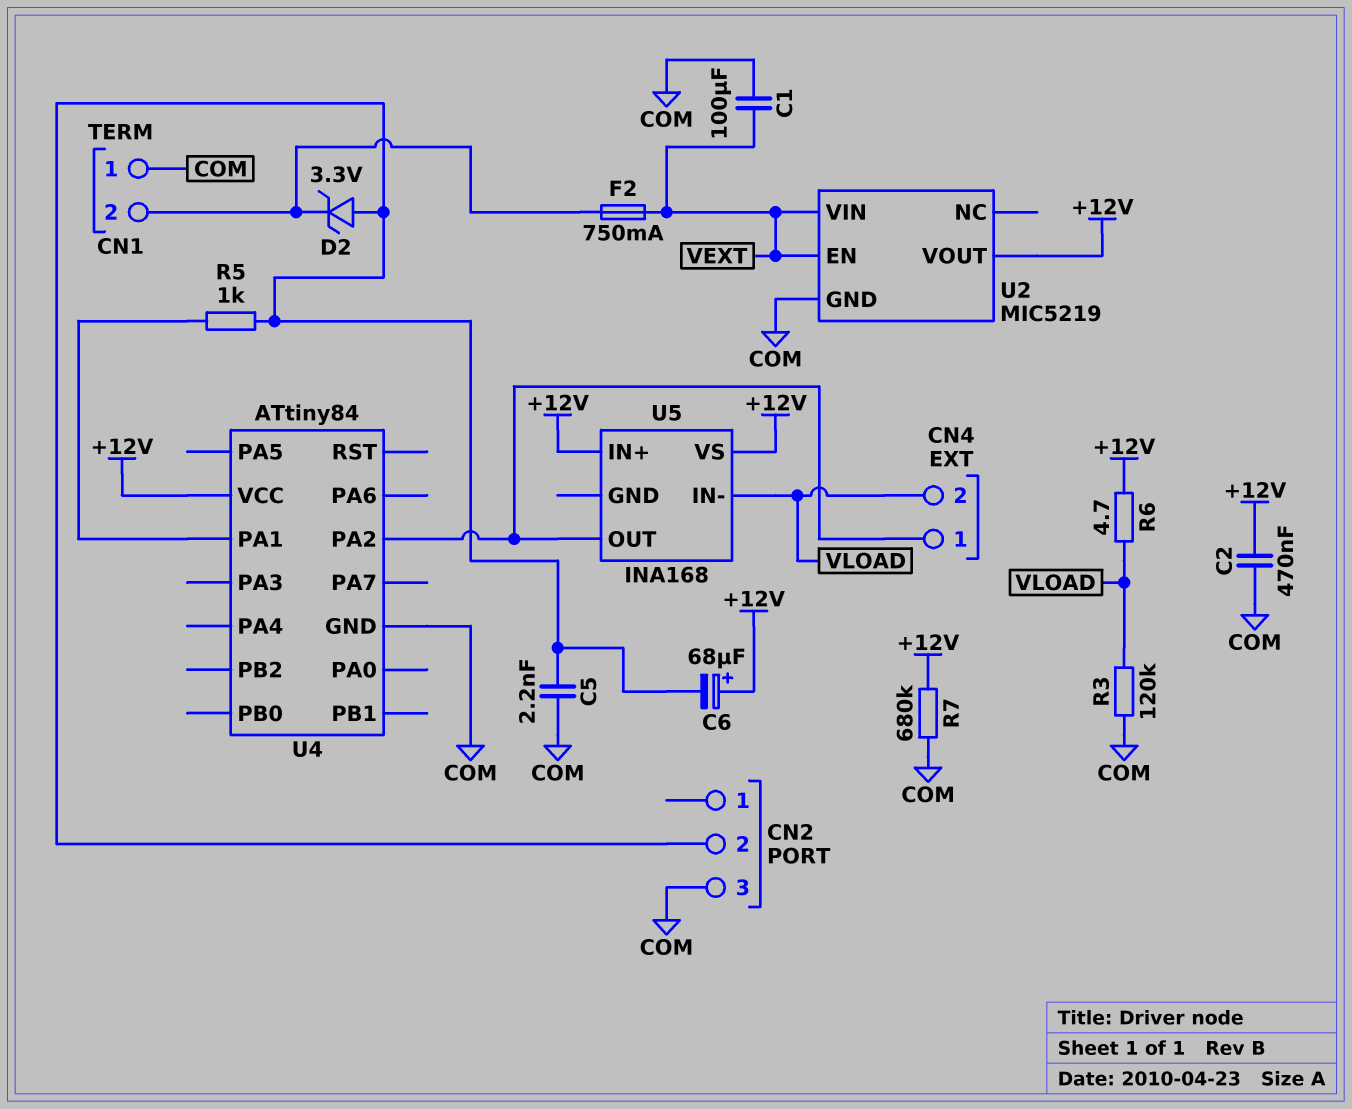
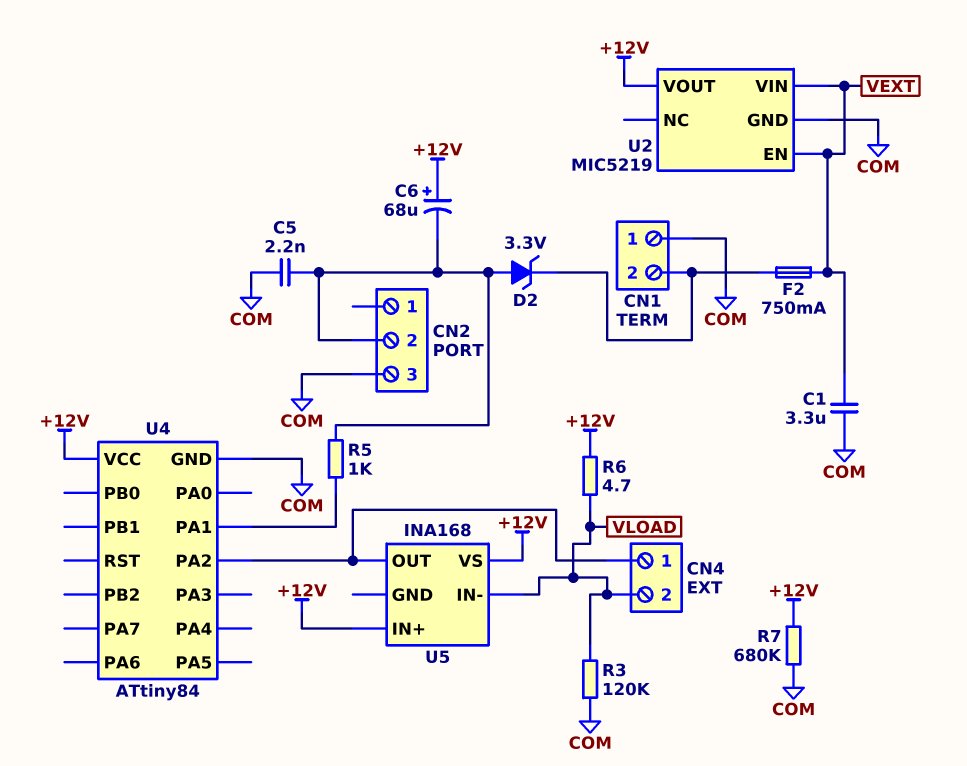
C1: 100uF (COM, VEXT) -> 3.3uF (COM, VEXT)
C2: 470nF (+12V, COM) -> none

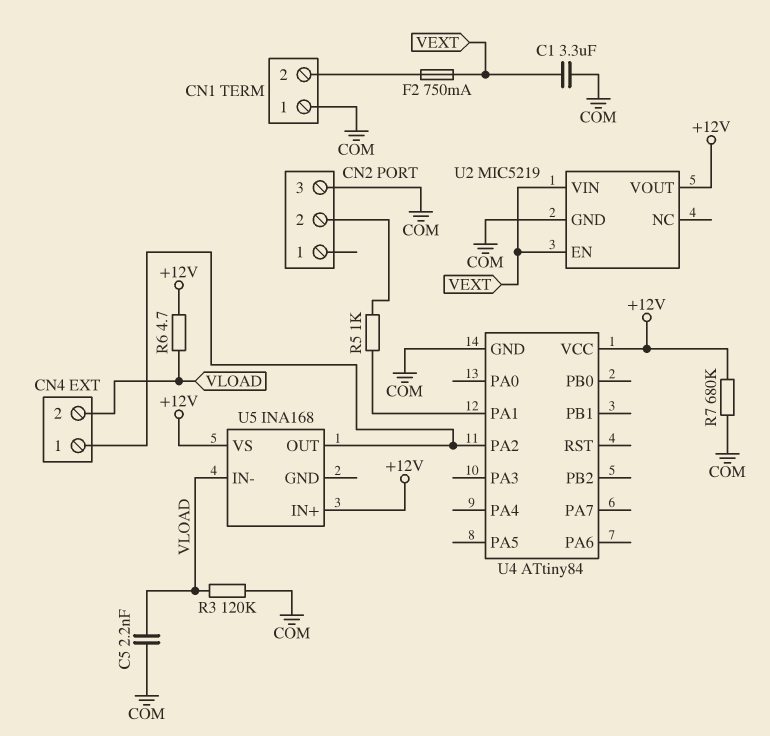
C5: 2.2nF (CN2/2, COM) -> 2.2nF (COM, VLOAD)
C6: 68uF (plus +12V, minus CN2/2) -> none
D2: zener 3.3V (A CN2/2, K CN1/2) -> none

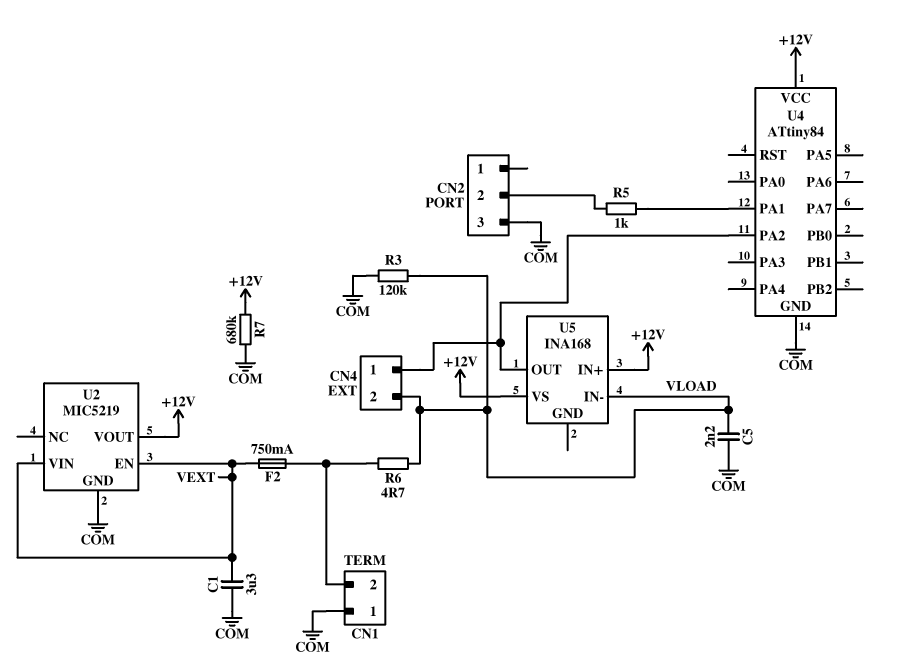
R6: 4.7 (+12V, VLOAD) -> 4.7 (CN1/2, VLOAD)

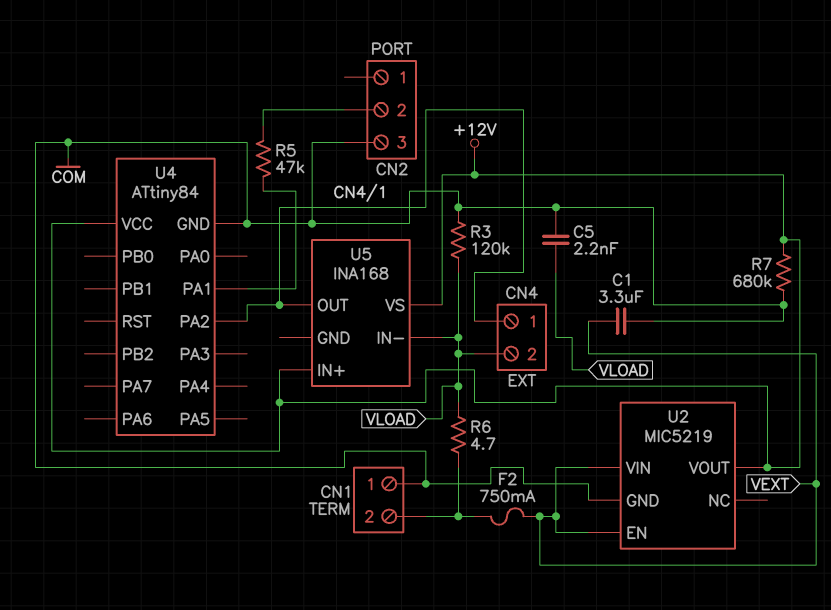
R5: 1k (CN2/2, U4/PA1) -> 47k (CN2/2, U4/PA1)

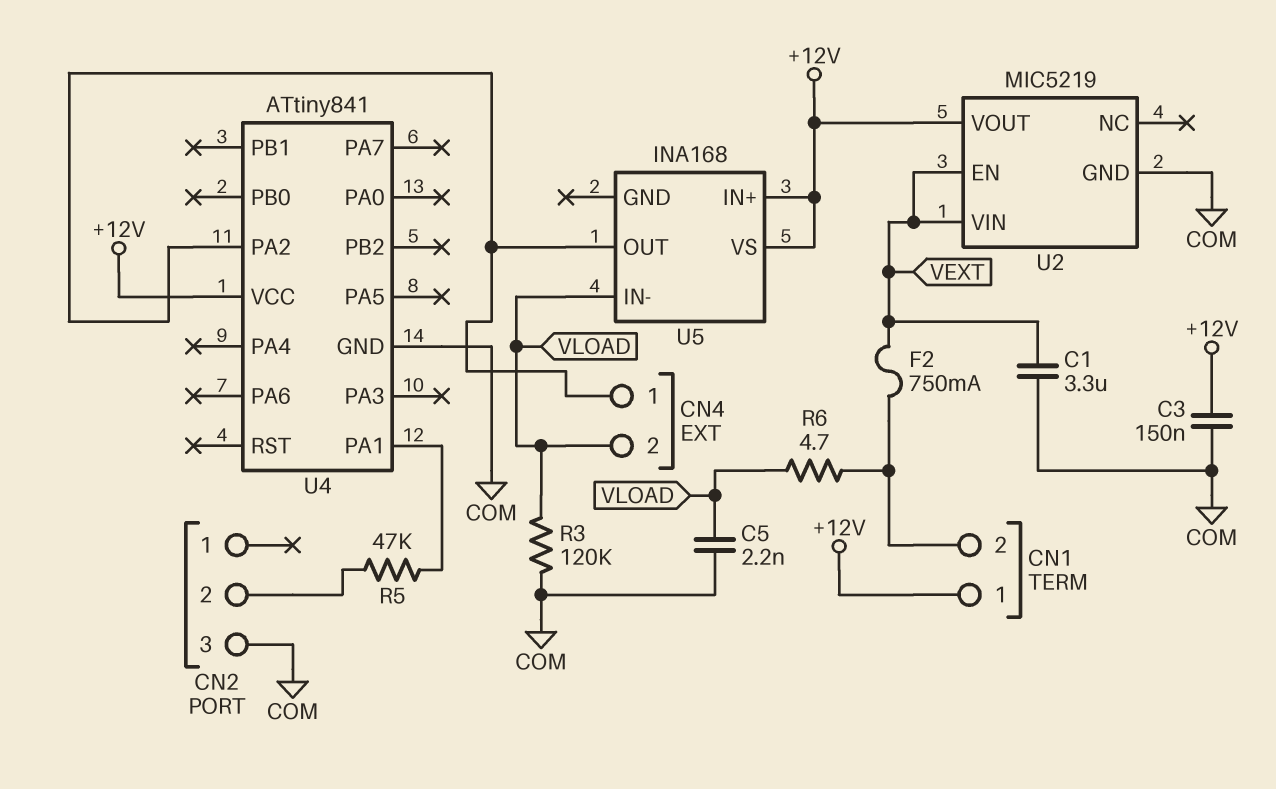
C3: none -> 150nF (+12V, COM)
CN1 pin 1: COM -> +12V
R7: 680k (+12V, COM) -> none
U4: ATtiny84 -> ATtiny841

